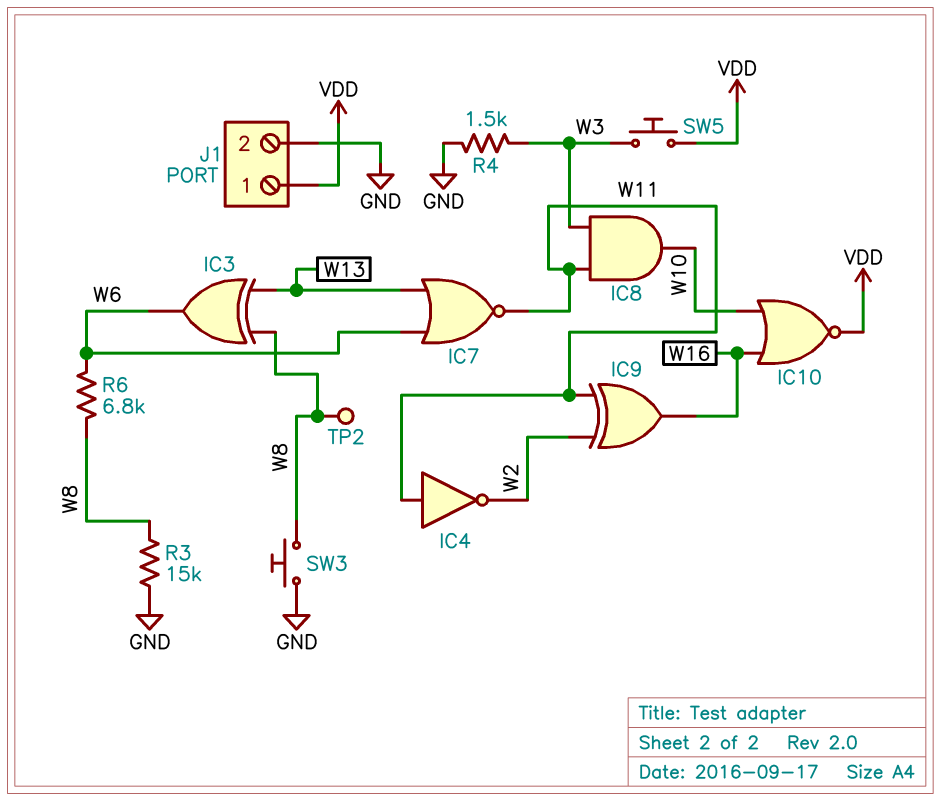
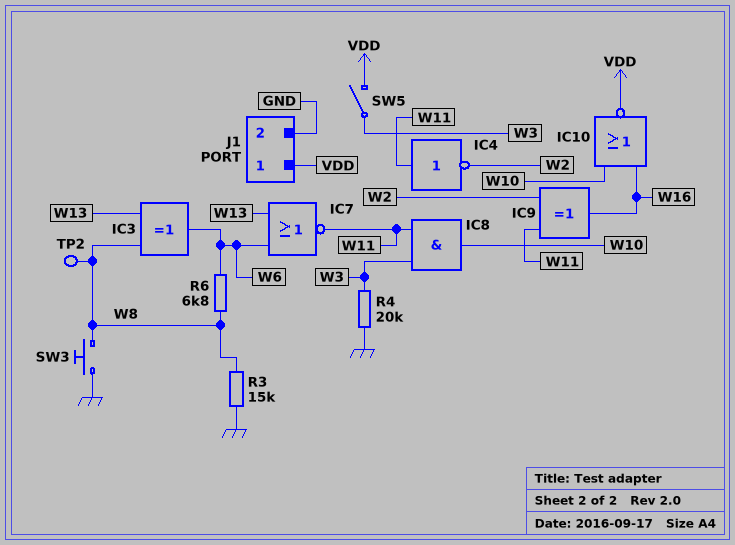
R4: 1.5k (GND, W3) -> 20k (GND, W3)
SW5: button (VDD, W3) -> switch (VDD, W3)

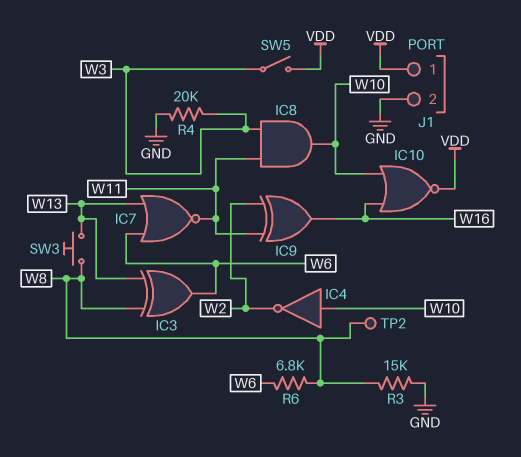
IC4: NOT (in W11, out W2) -> NOT (in W10, out W2)
SW3: button (GND, W8) -> button (W8, W13)

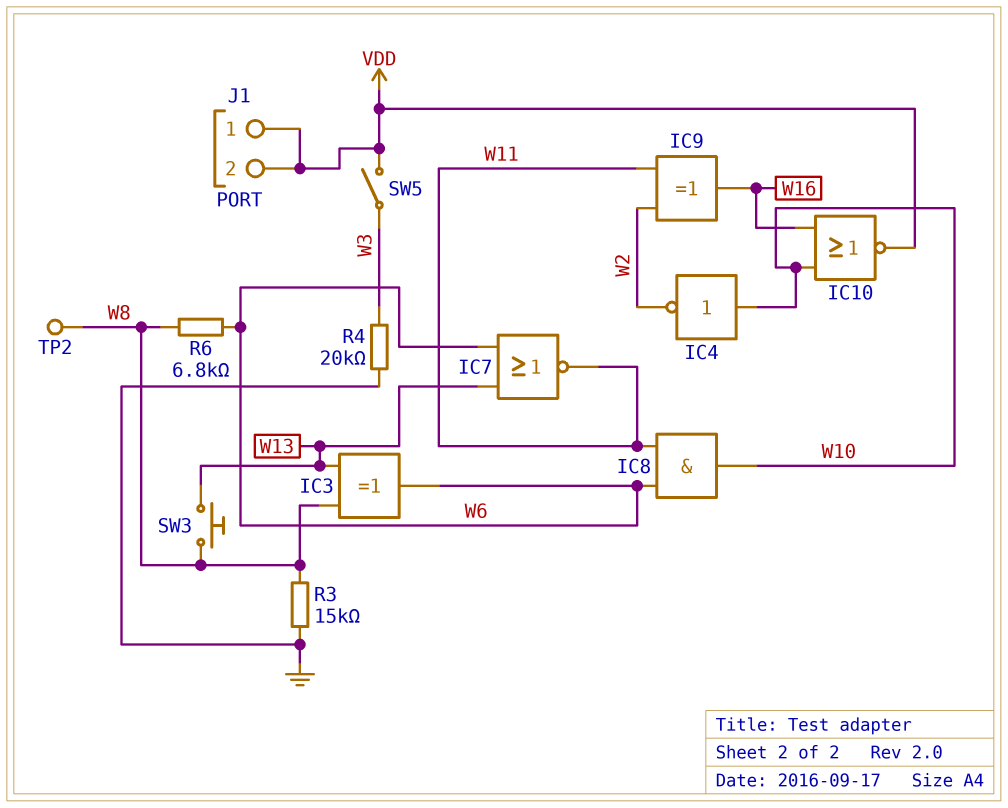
IC8: AND (in W3, in W11, out W10) -> AND (in W6, in W11, out W10)
J1 pin 2: GND -> VDD

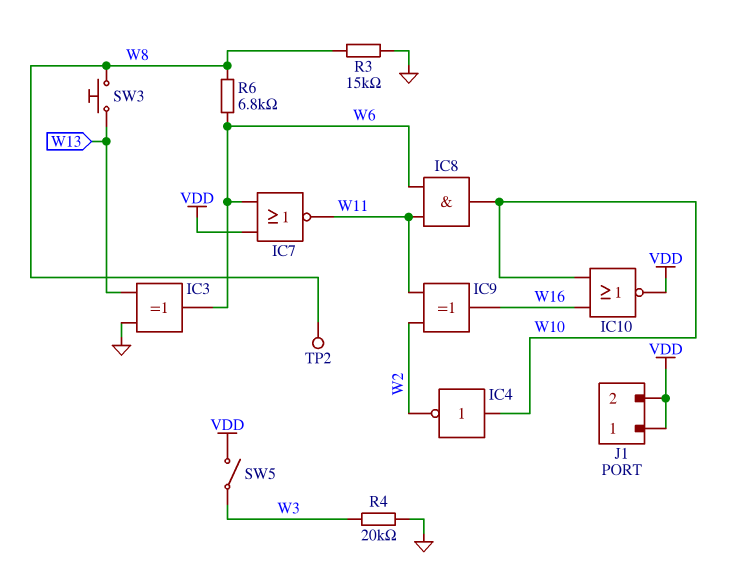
IC3: XOR (in W8, in W13, out W6) -> XOR (in GND, in W13, out W6)
IC7: NOR (in W6, in W13, out W11) -> NOR (in VDD, in W6, out W11)

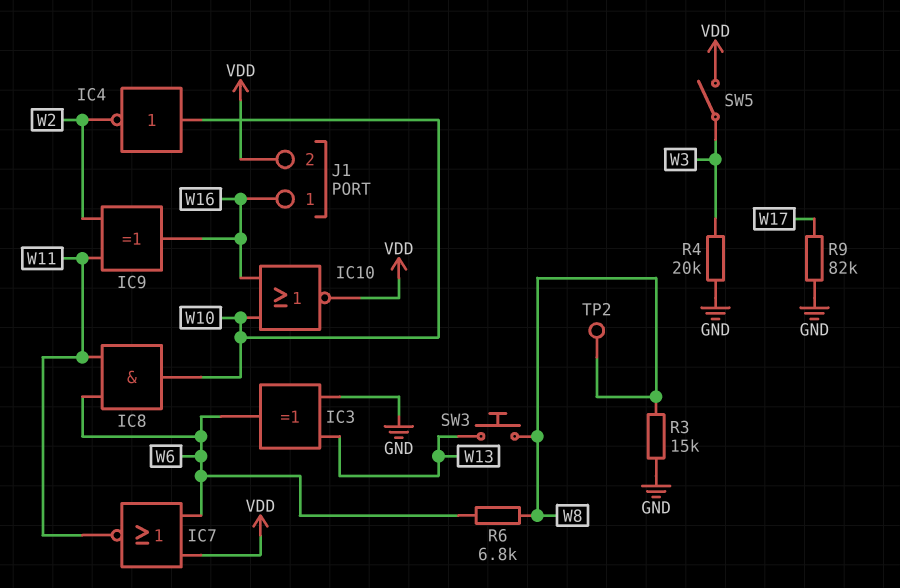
J1 pin 1: VDD -> W16
R9: none -> 82k (GND, W17)

